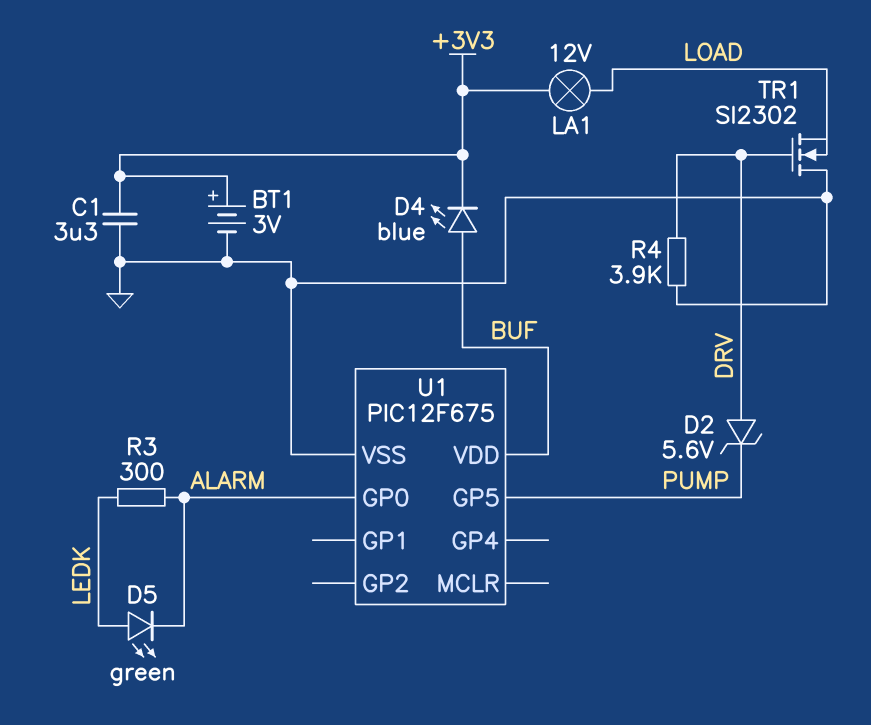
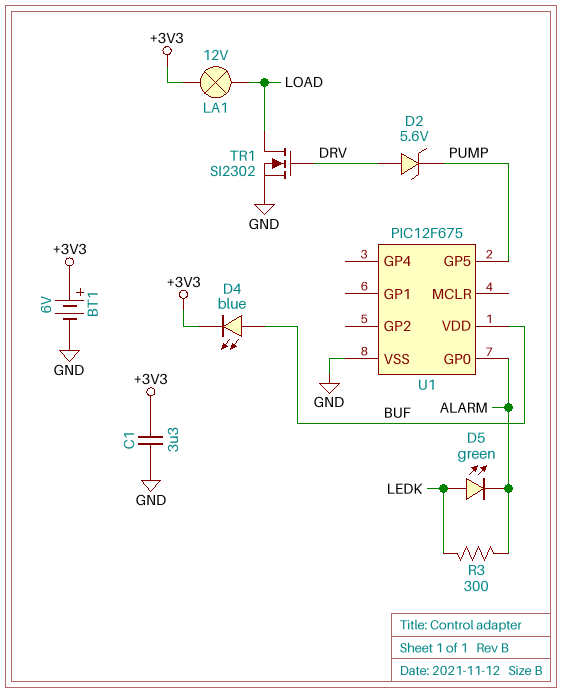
BT1: 3V (plus +3V3, minus GND) -> 6V (plus +3V3, minus GND)
R4: 3.9k (DRV, GND) -> none
TR1: NMOS SI2302 (G DRV, D GND, S LOAD) -> NMOS SI2302 (G DRV, D LOAD, S GND)

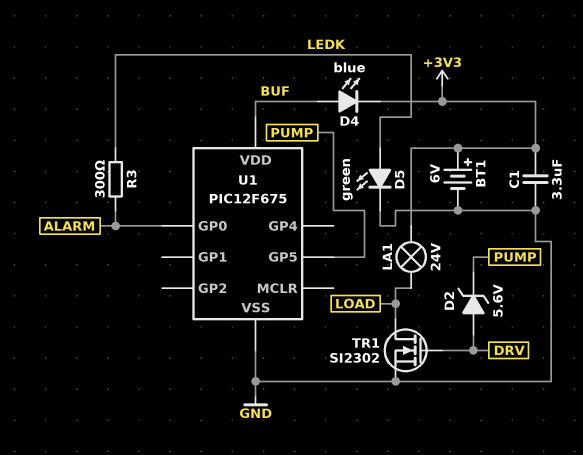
D5: LED green (A LEDK, K ALARM) -> LED green (A LEDK, K GND)
LA1: lamp 12V (+3V3, LOAD) -> lamp 24V (+3V3, LOAD)

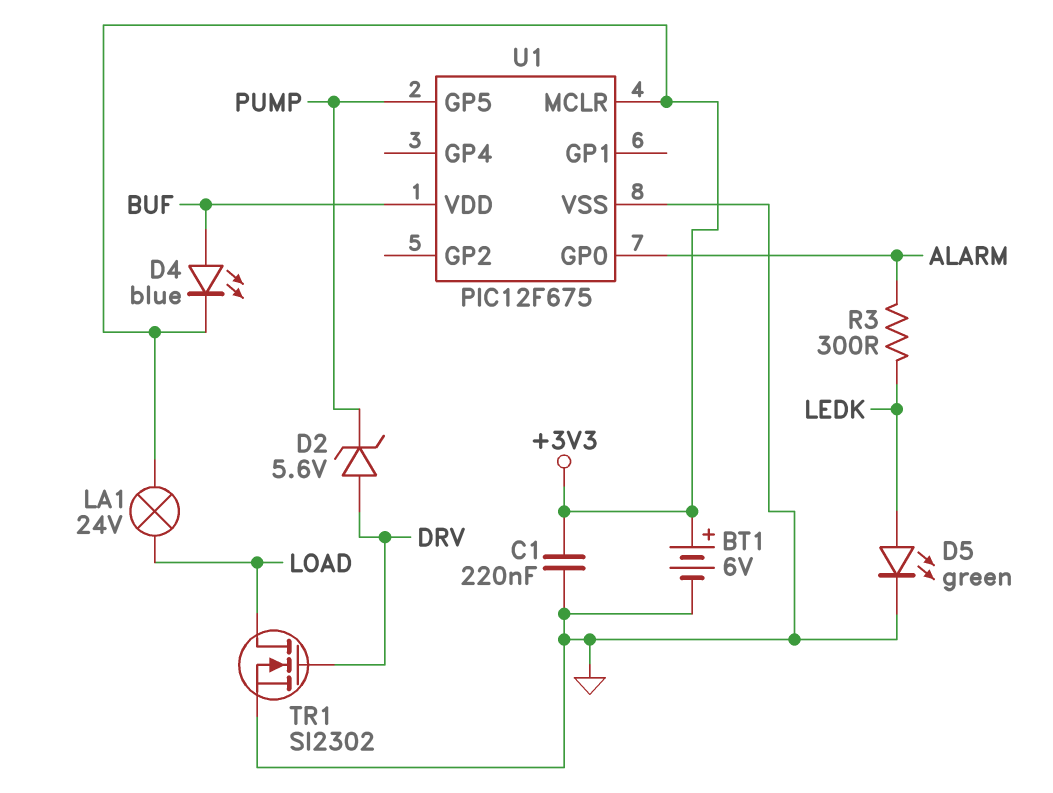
C1: 3.3uF (+3V3, GND) -> 220nF (+3V3, GND)
U1 pin MCLR: none -> +3V3

